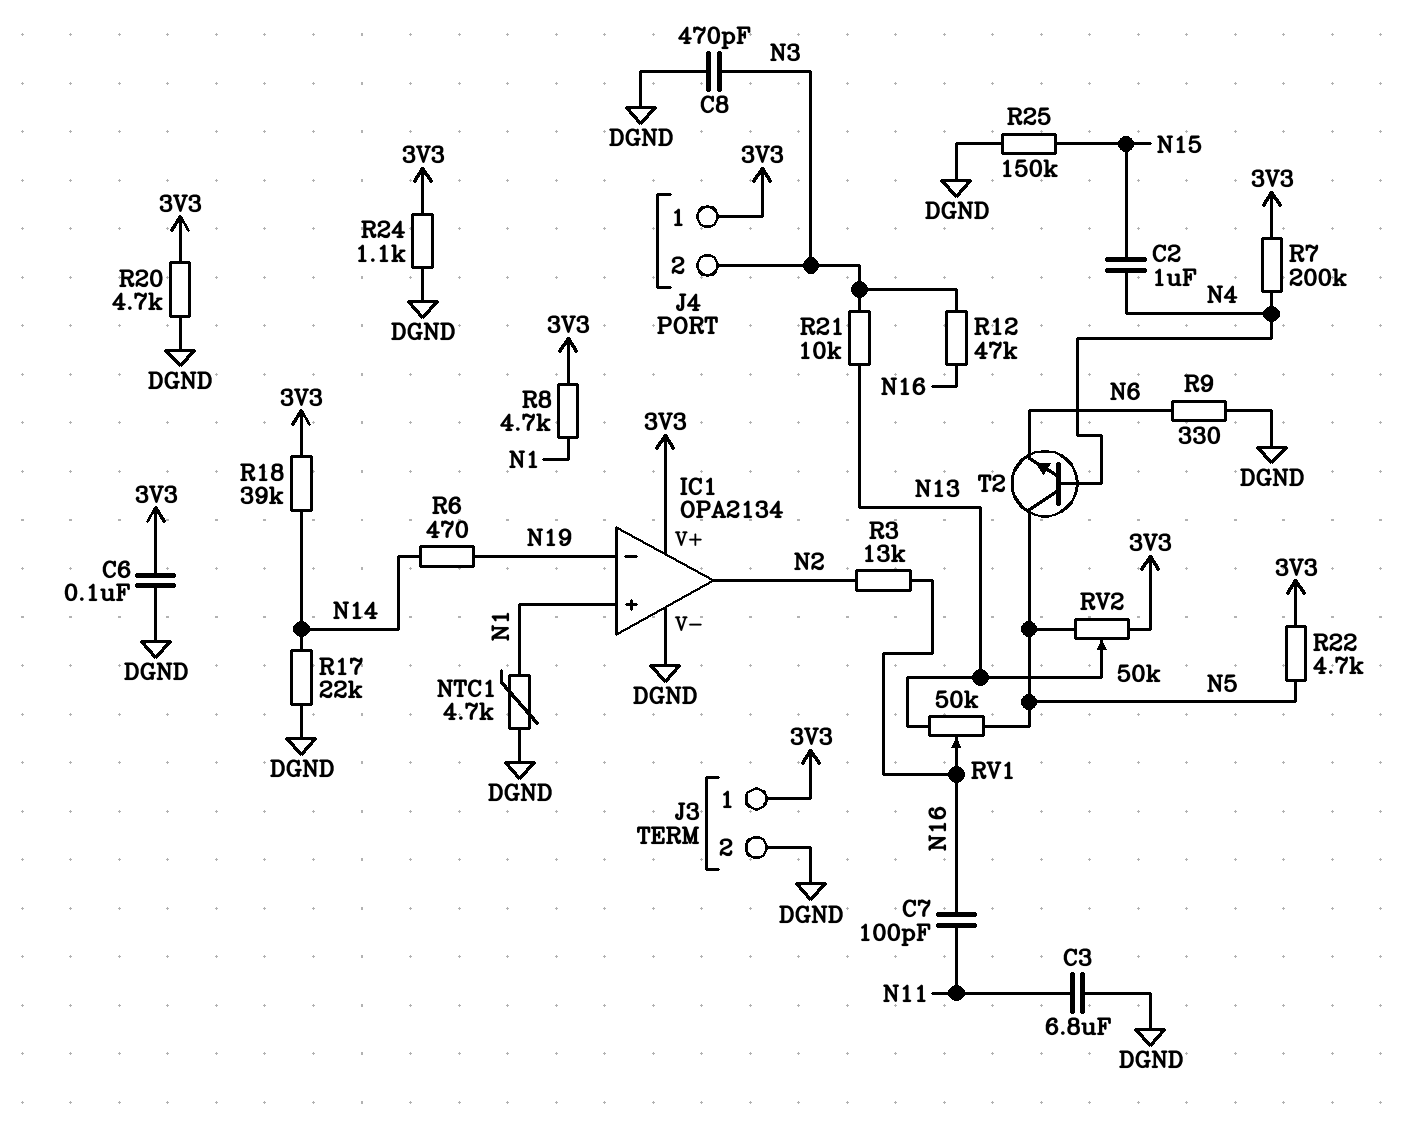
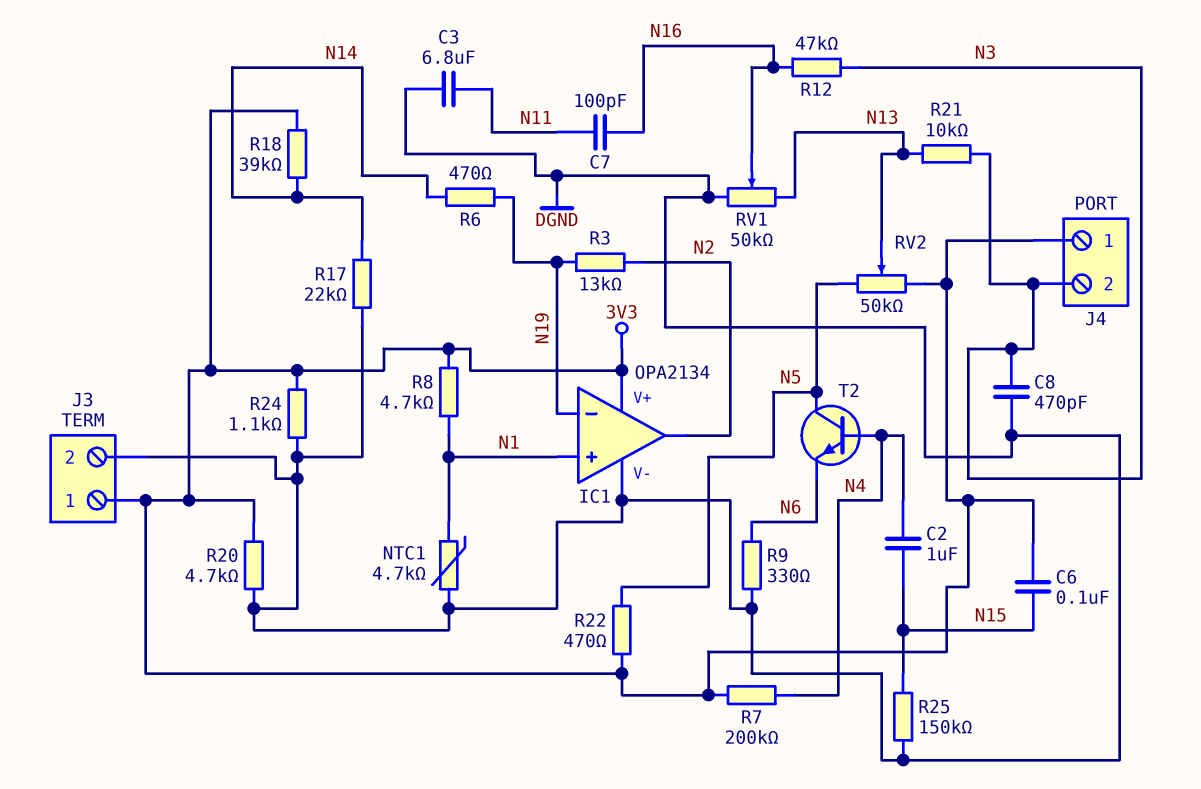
C6: 100nF (3V3, DGND) -> 100nF (3V3, N15)
R3: 13k (N2, N16) -> 13k (N2, N19)
R22: 4.7k (3V3, N5) -> 470 (3V3, N5)
RV1: 50k (N5, N13, wiper N16) -> 50k (DGND, N13, wiper N16)

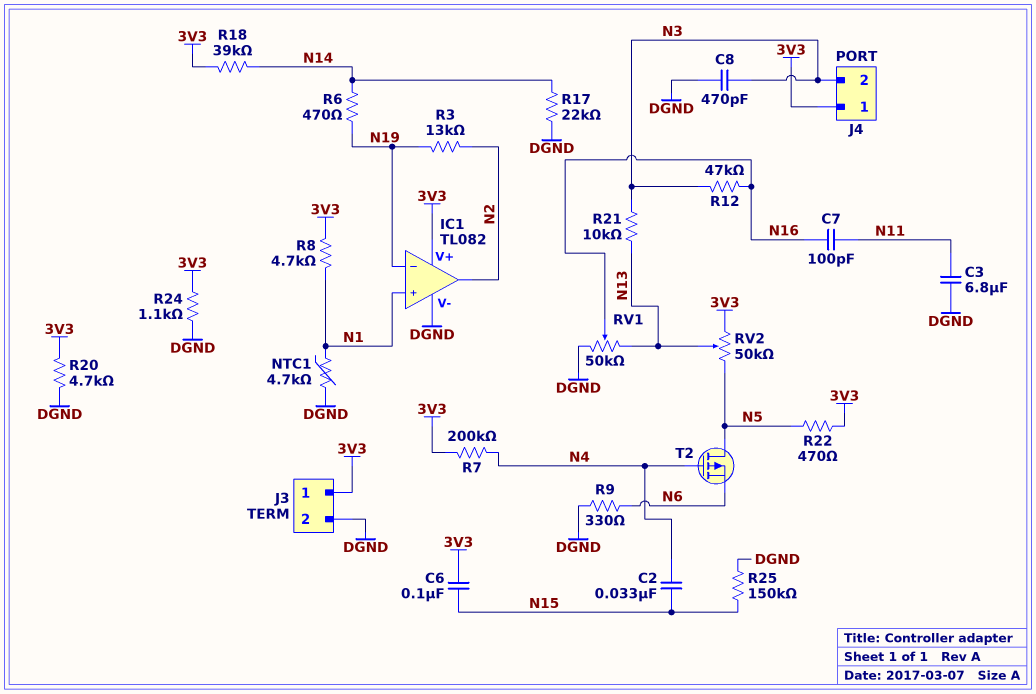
C2: 1uF (N4, N15) -> 33nF (N4, N15)
IC1: OPA2134 -> TL082
T2: NPN (B N4, C N5, E N6) -> PMOS (G N4, D N5, S N6)

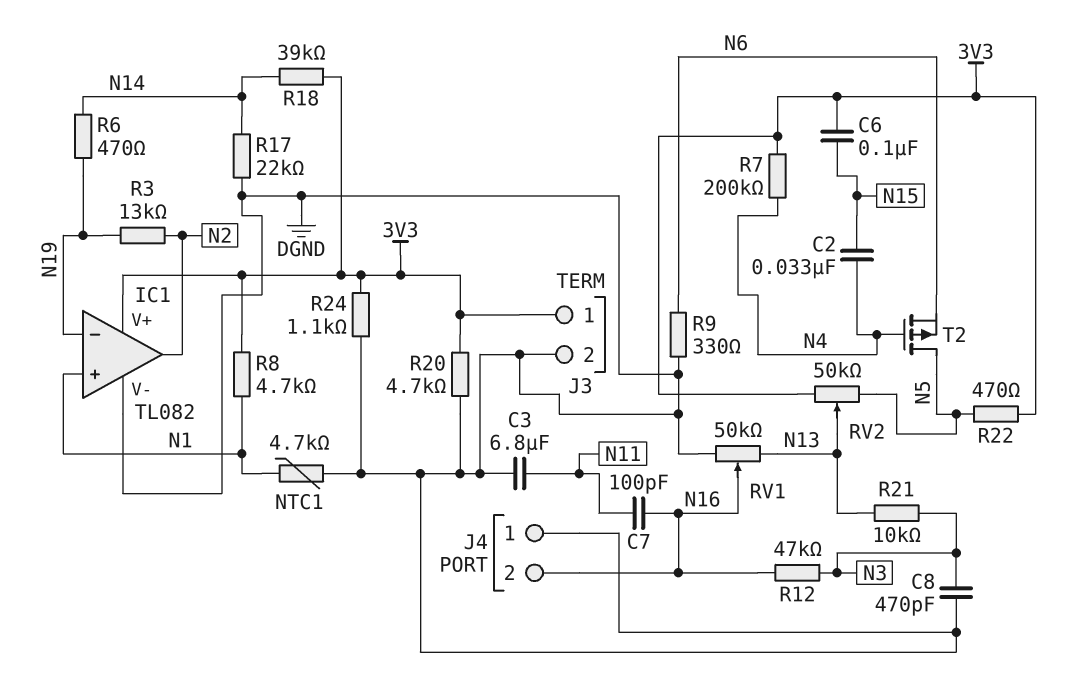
J4 pin 1: 3V3 -> DGND
J4 pin 2: N3 -> N16
R25: 150k (DGND, N15) -> none

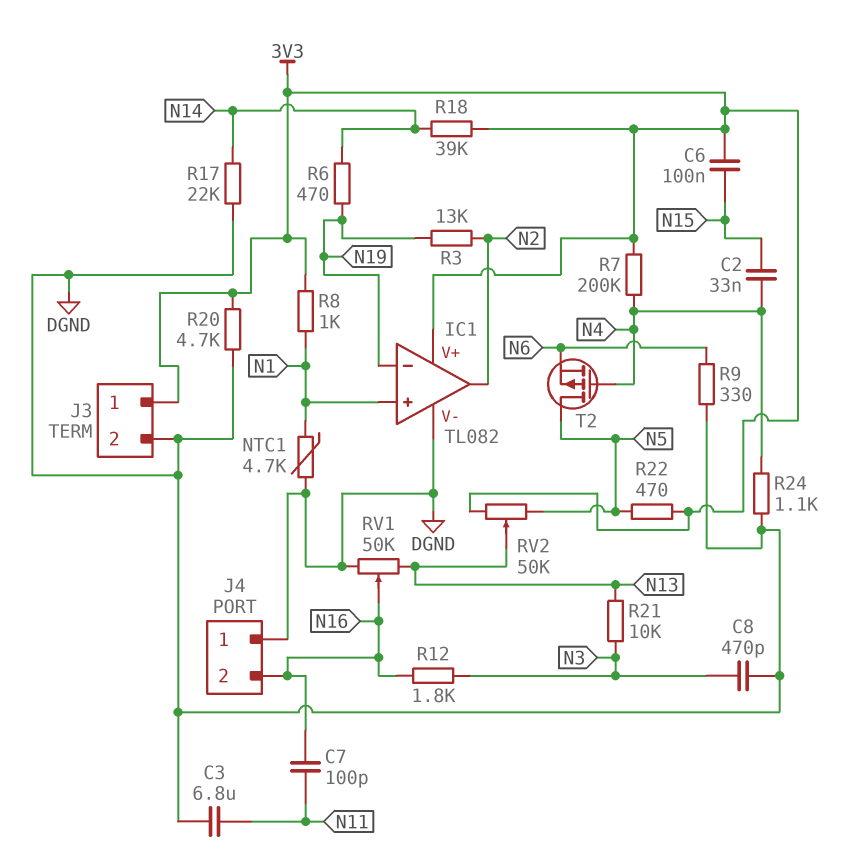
R8: 4.7k (3V3, N1) -> 1k (3V3, N1)
R12: 47k (N3, N16) -> 1.8k (N3, N16)
R24: 1.1k (3V3, DGND) -> 1.1k (DGND, N4)

